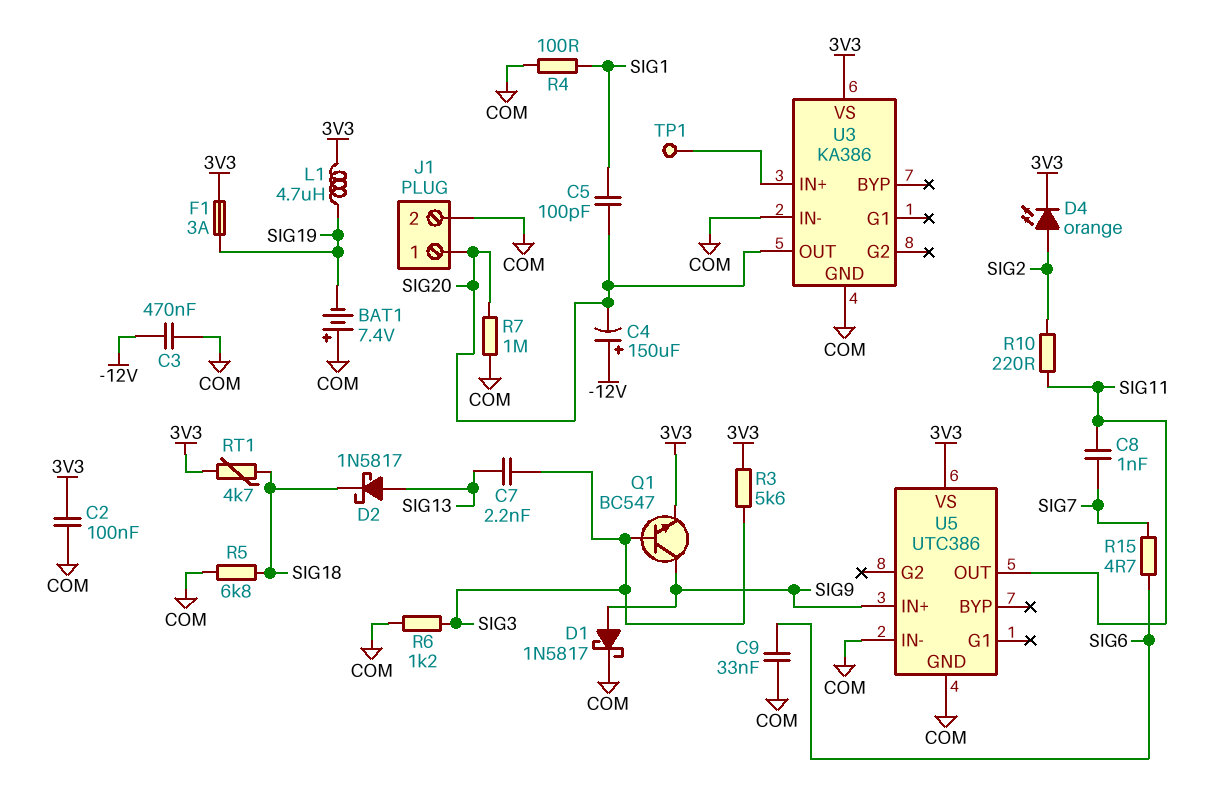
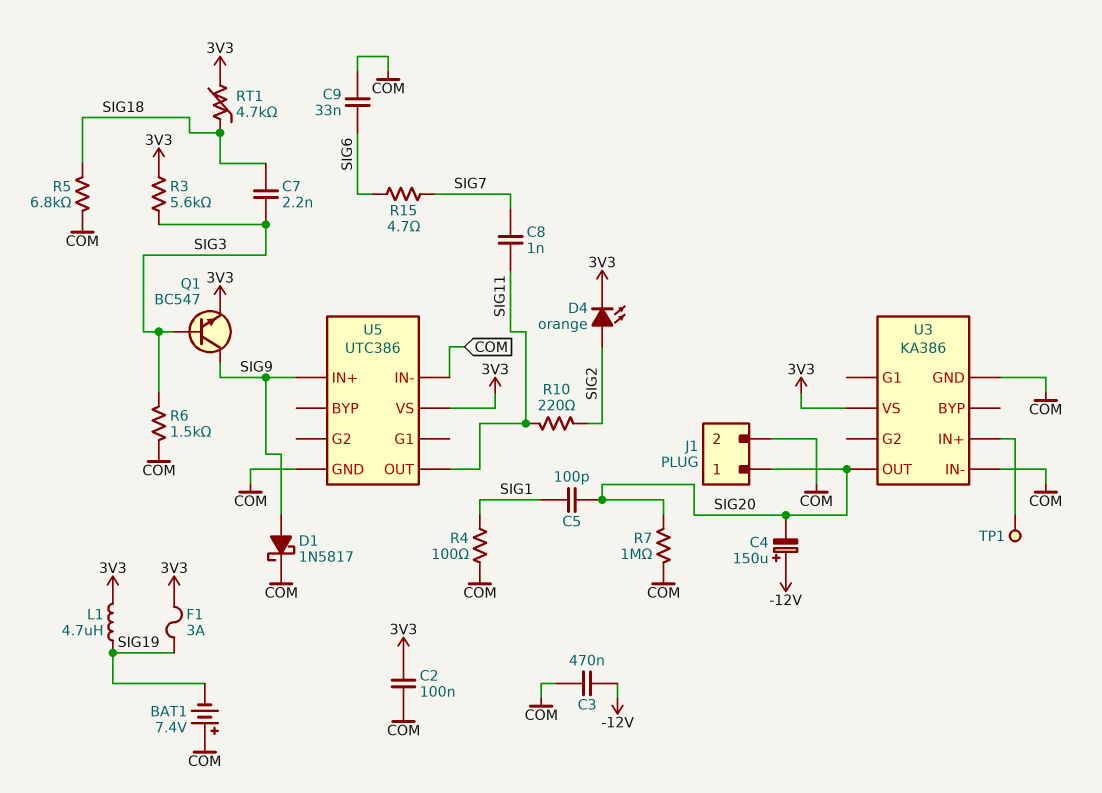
C7: 2.2nF (SIG3, SIG13) -> 2.2nF (SIG3, SIG18)
D2: schottky 1N5817 (A SIG13, K SIG18) -> none
R6: 1.2k (COM, SIG3) -> 1.5k (COM, SIG3)

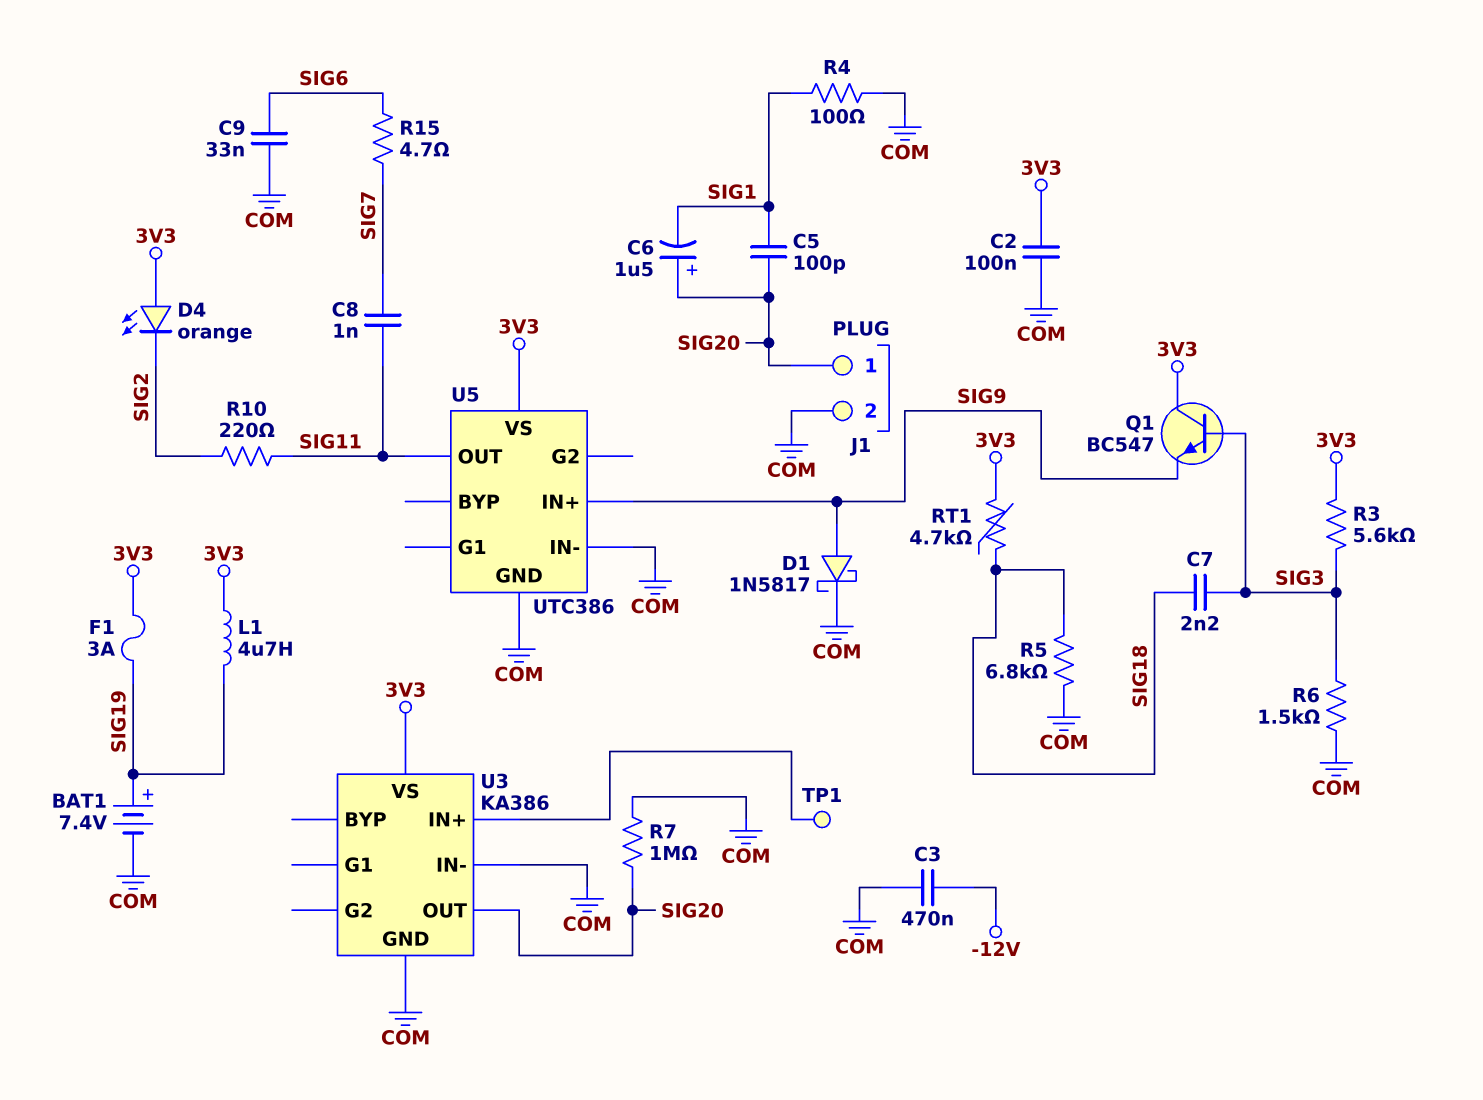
BAT1: 7.4V (plus COM, minus SIG19) -> 7.4V (plus SIG19, minus COM)
C4: 150uF (plus -12V, minus SIG20) -> none
C6: none -> 1.5uF (plus SIG20, minus SIG1)
D4: LED orange (A SIG2, K 3V3) -> LED orange (A 3V3, K SIG2)
Q1: NPN BC547 (B SIG3, C SIG9, E 3V3) -> NPN BC547 (B SIG3, C 3V3, E SIG9)

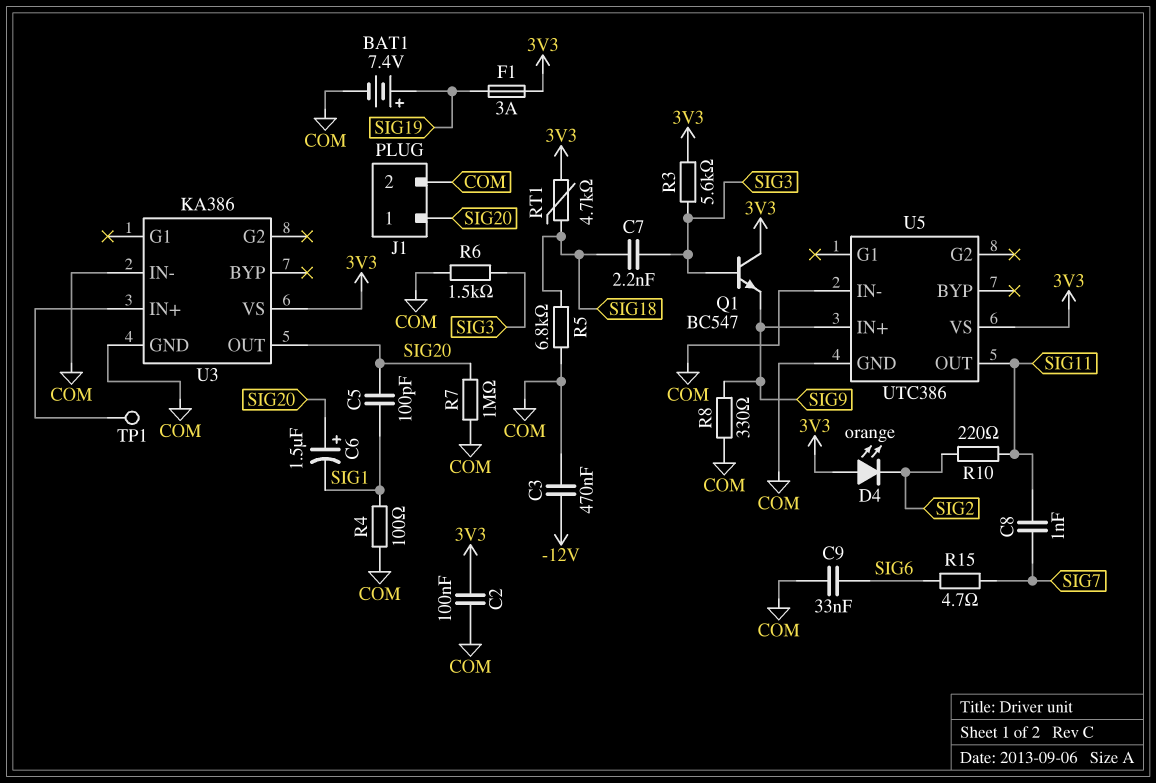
D1: schottky 1N5817 (A SIG9, K COM) -> none
L1: 4.7uH (3V3, SIG19) -> none
R8: none -> 330 (COM, SIG9)

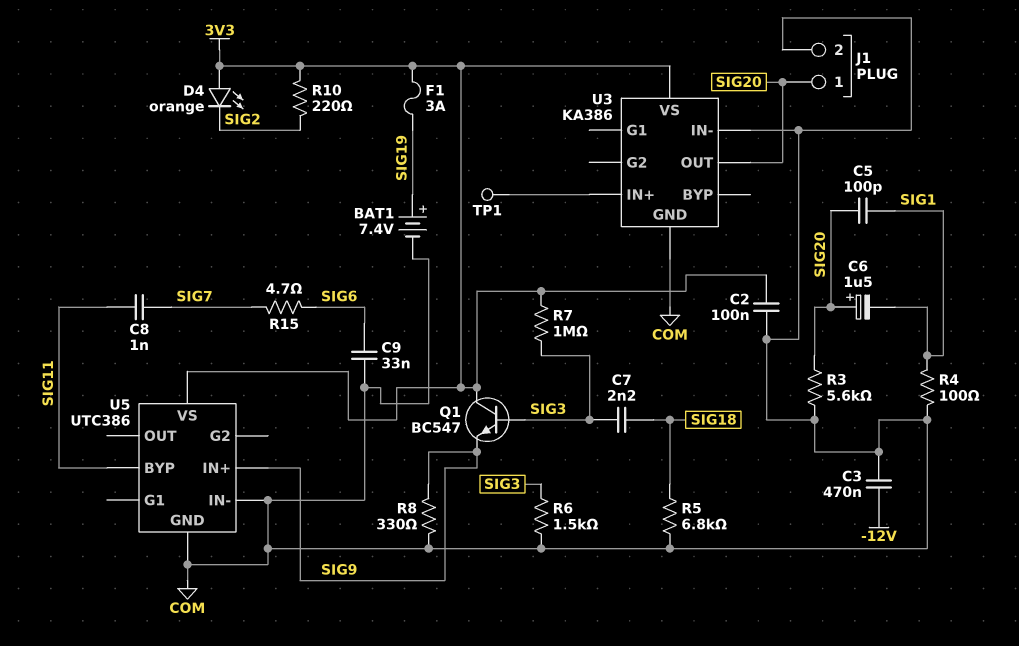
R3: 5.6k (3V3, SIG3) -> 5.6k (COM, SIG20)
R7: 1M (COM, SIG20) -> 1M (3V3, SIG3)
R10: 220 (SIG2, SIG11) -> 220 (3V3, SIG2)
RT1: 4.7k (3V3, SIG18) -> none
U5 pin BYP: none -> SIG11
U5 pin OUT: SIG11 -> none

